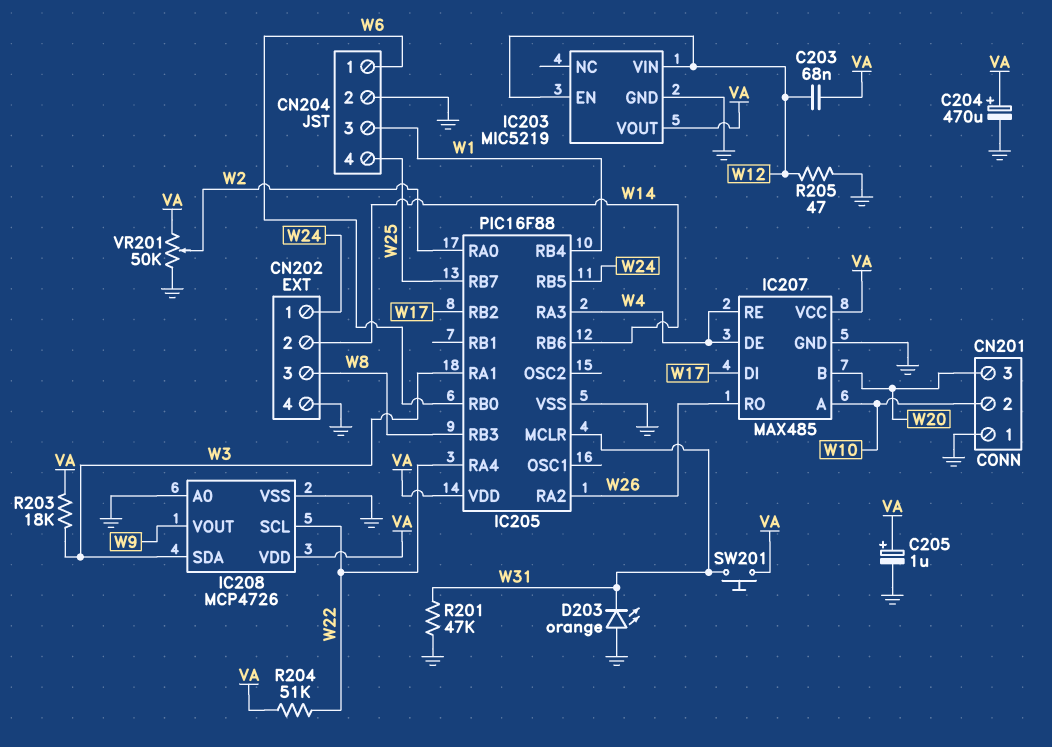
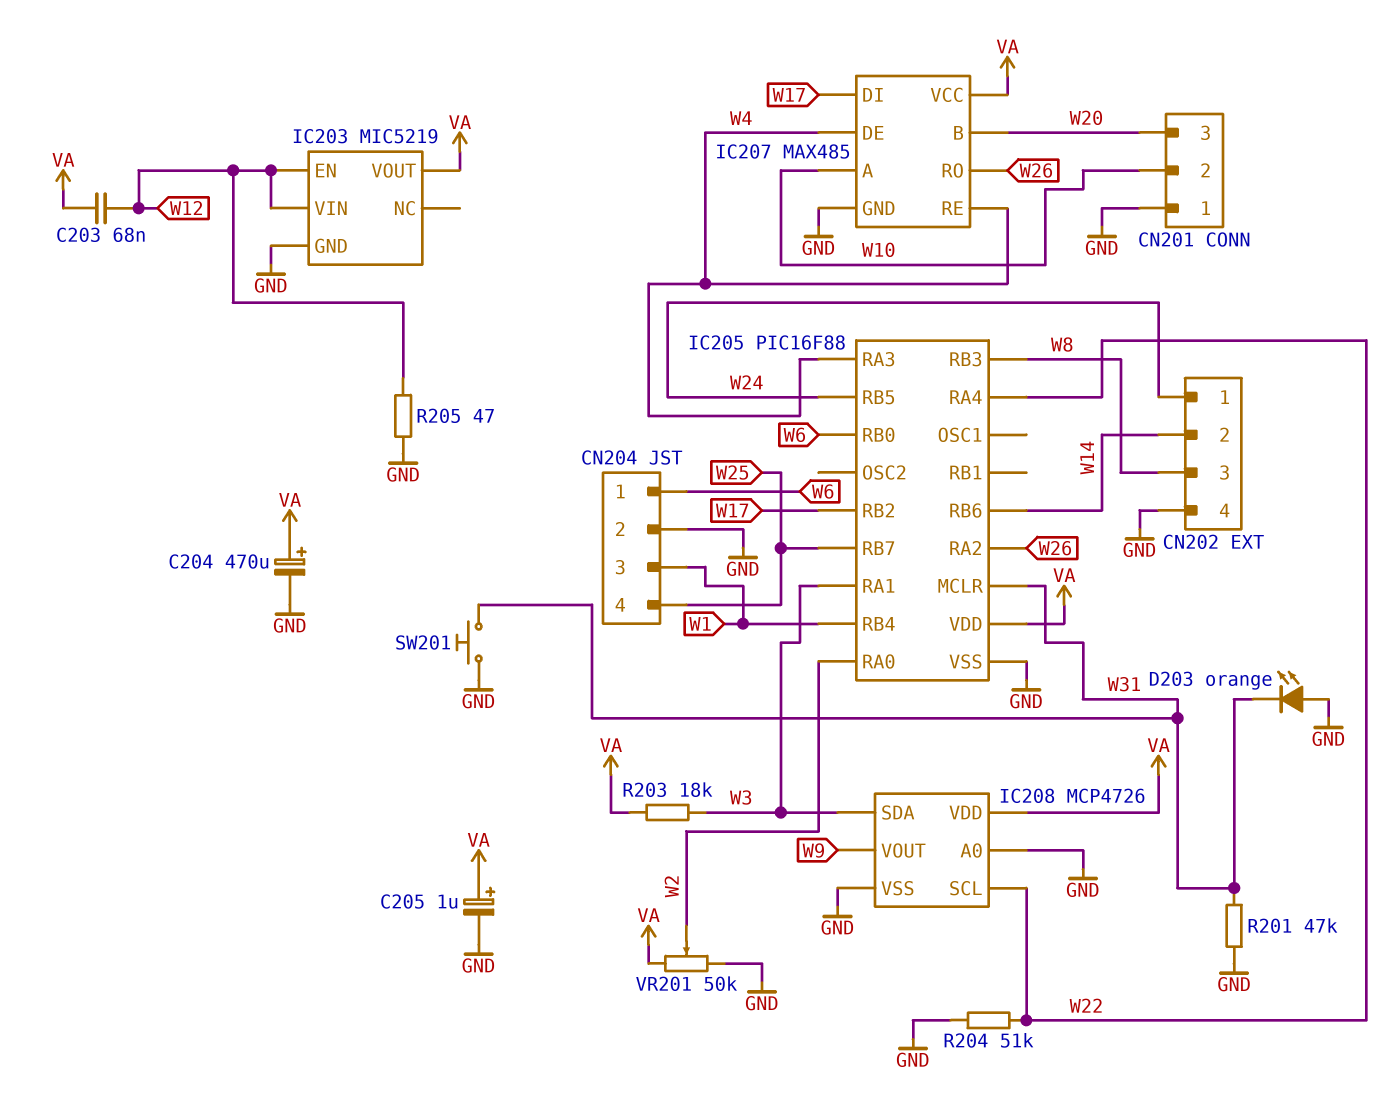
R204: 51k (VA, W22) -> 51k (GND, W22)
SW201: button (VA, W31) -> button (GND, W31)

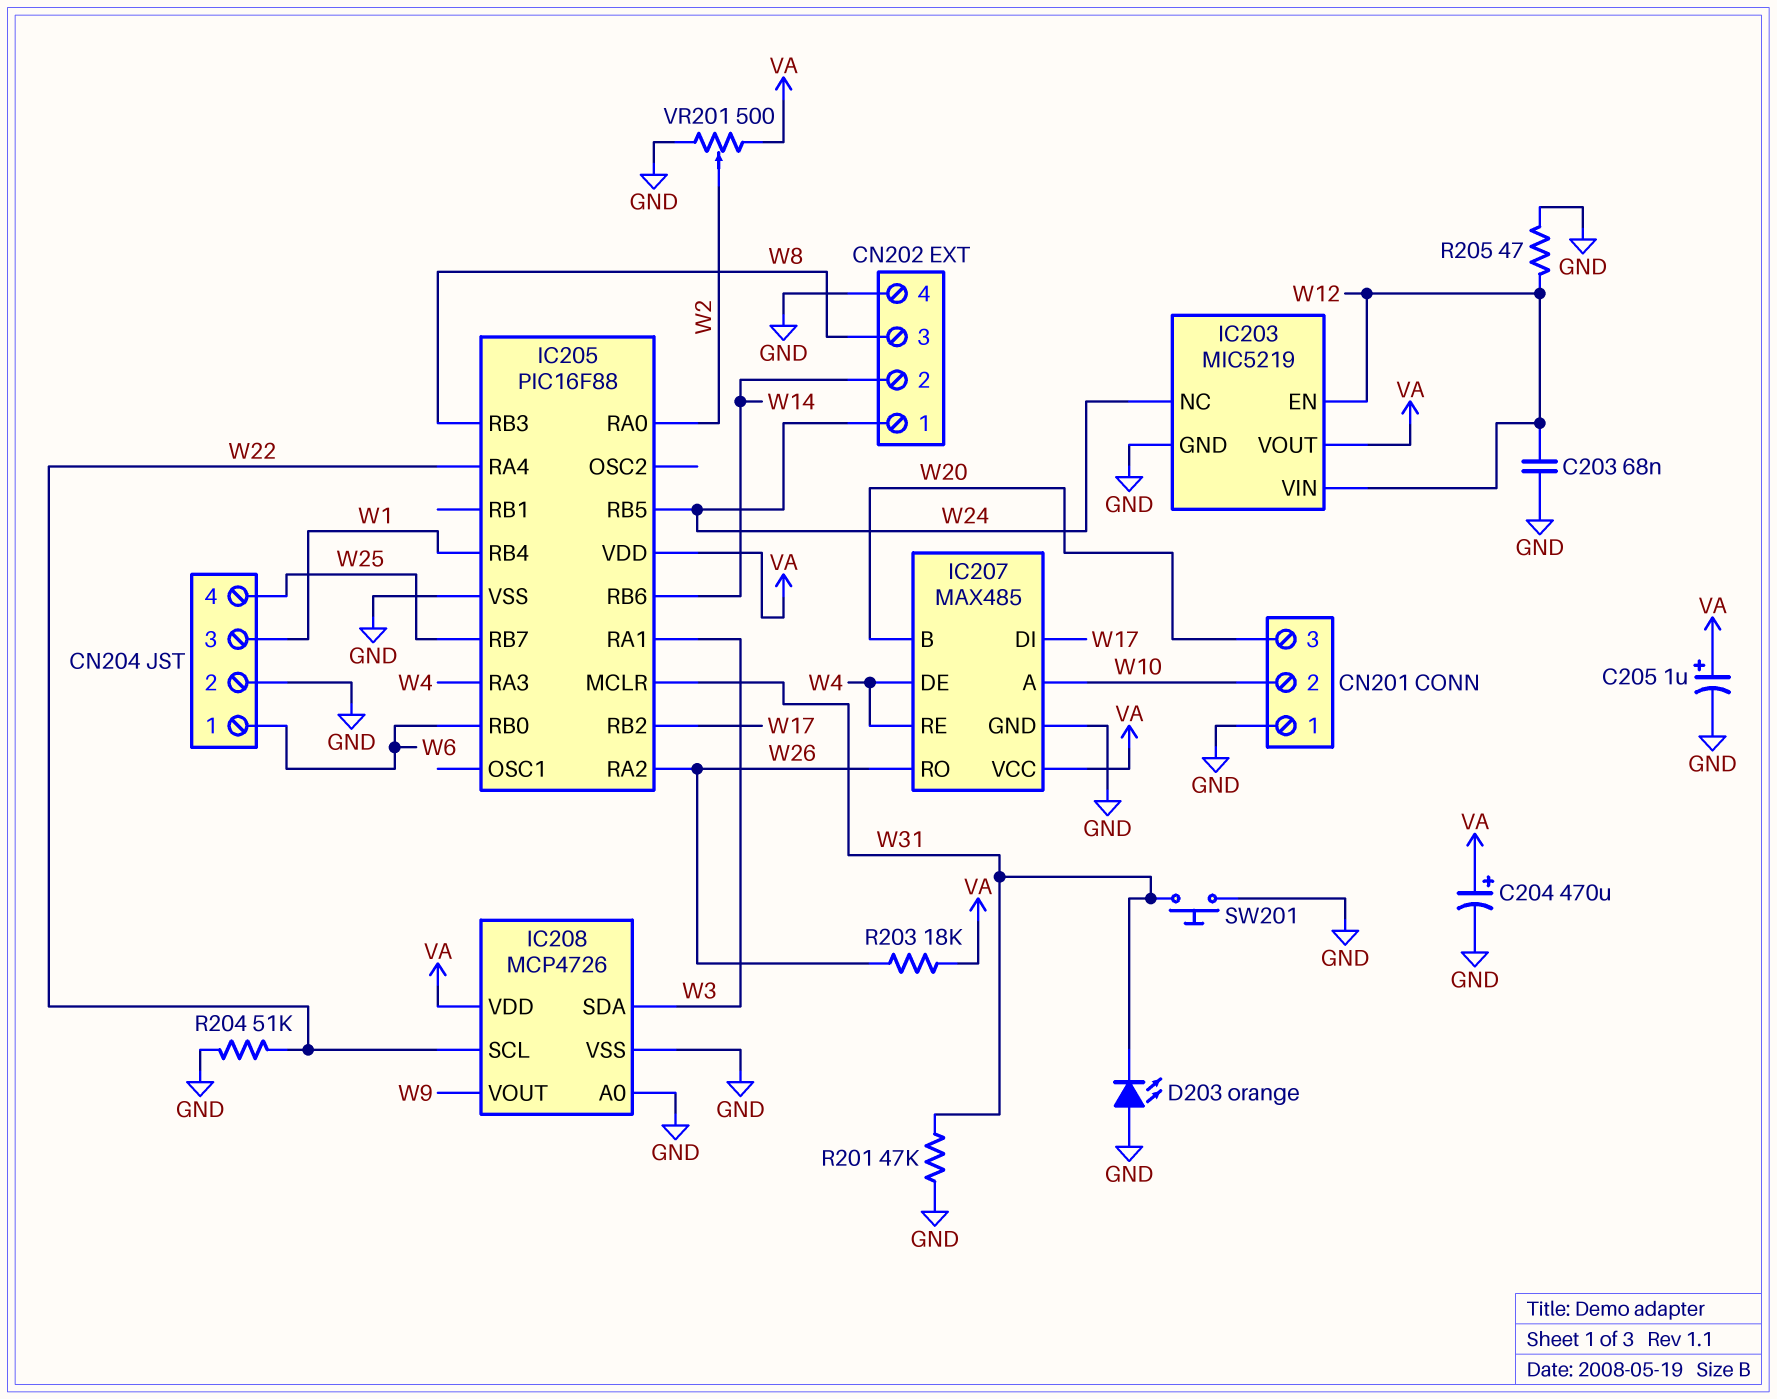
C203: 68nF (VA, W12) -> 68nF (GND, W12)
IC203 pin NC: none -> W24
R203: 18k (VA, W3) -> 18k (VA, W26)
VR201: 50k (GND, VA, wiper W2) -> 500 (GND, VA, wiper W2)

